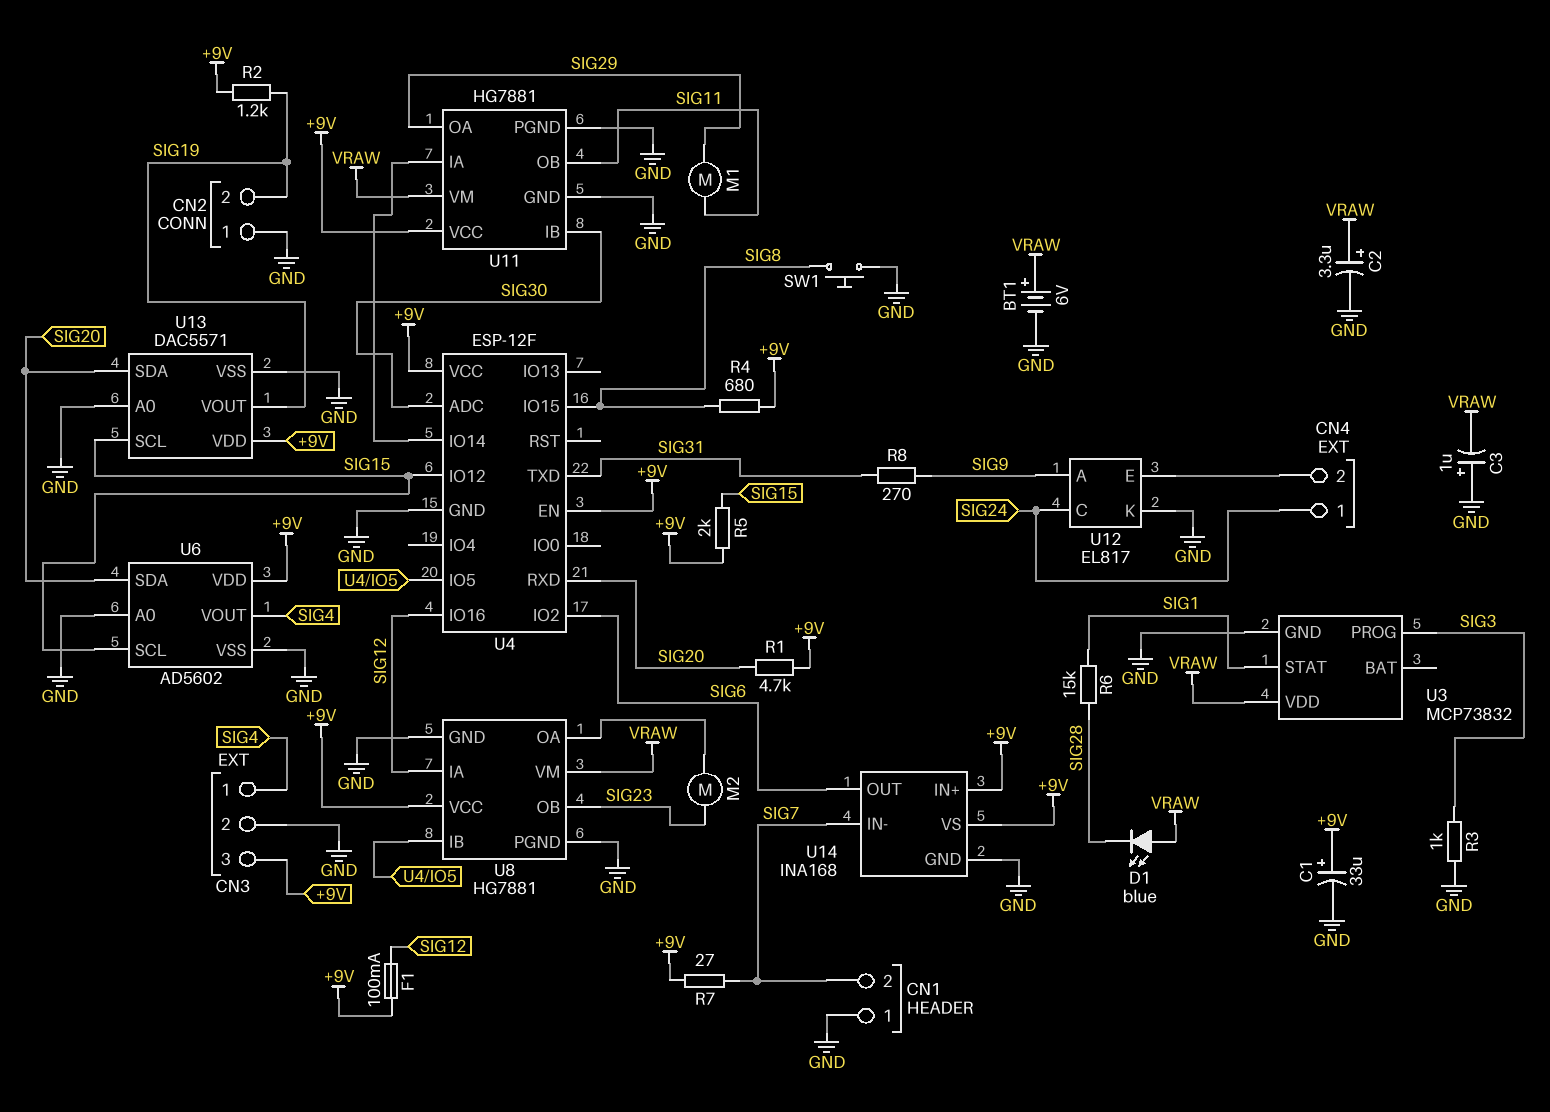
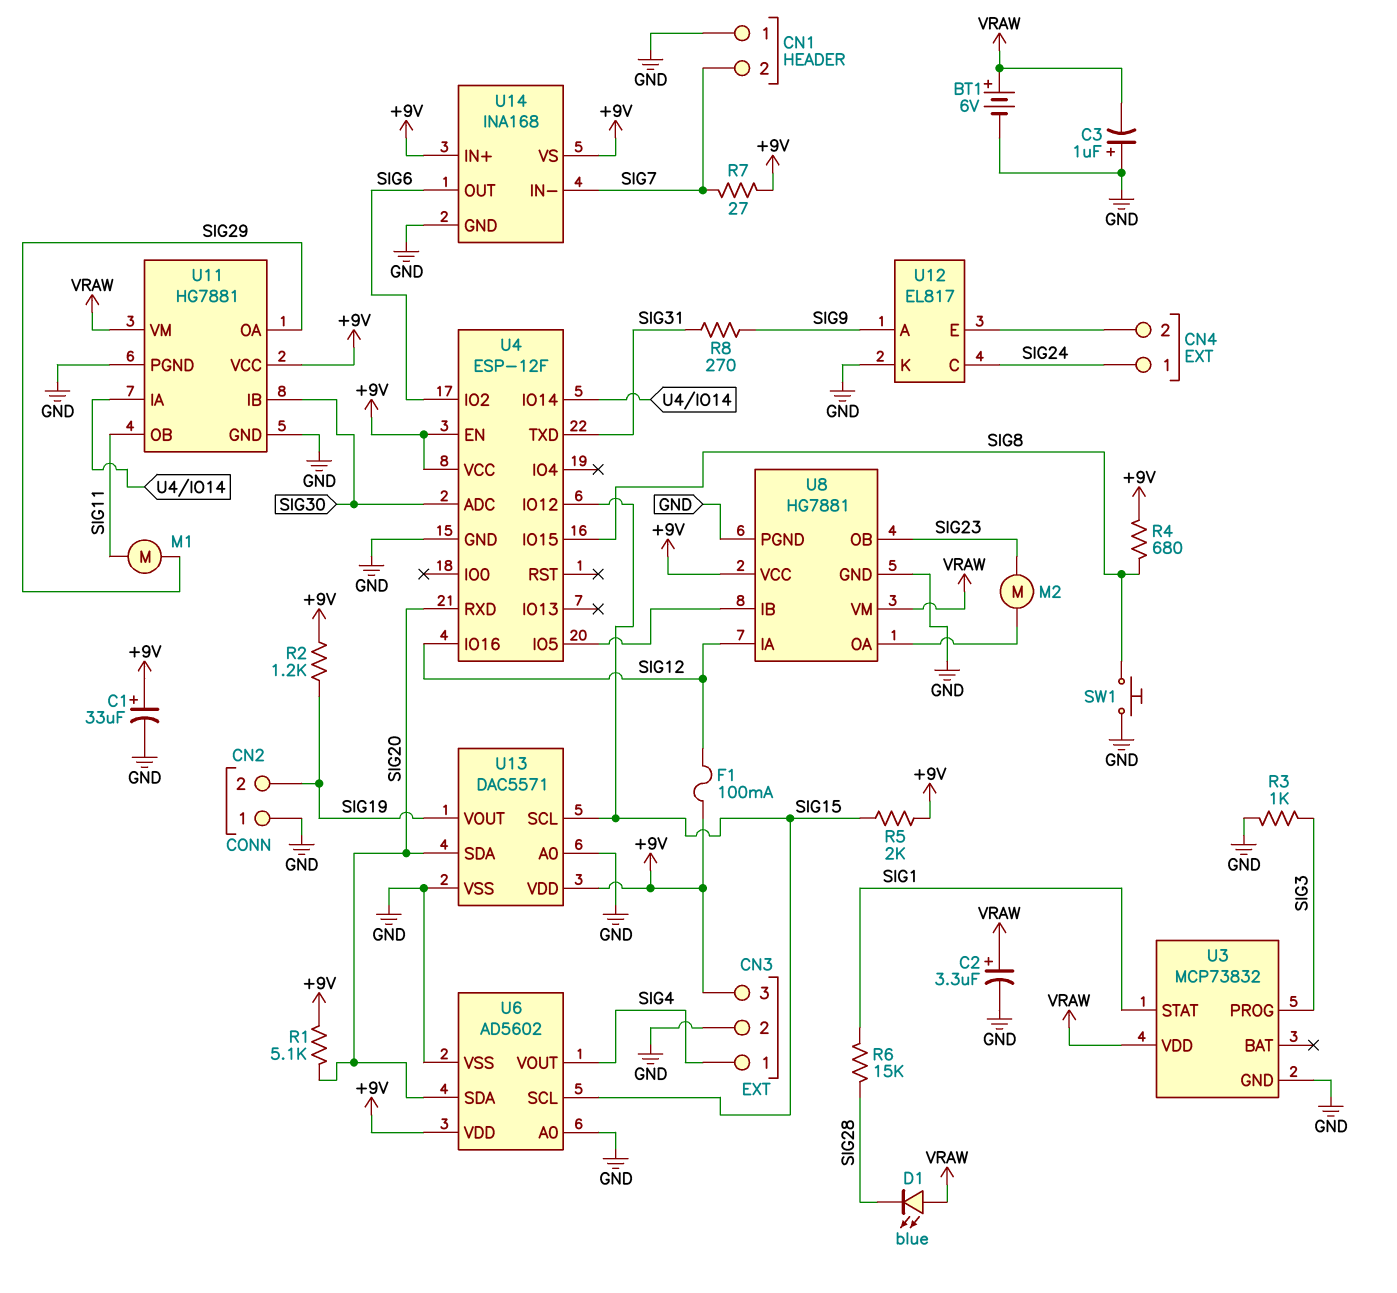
R1: 4.7k (+9V, SIG20) -> 5.1k (+9V, SIG20)

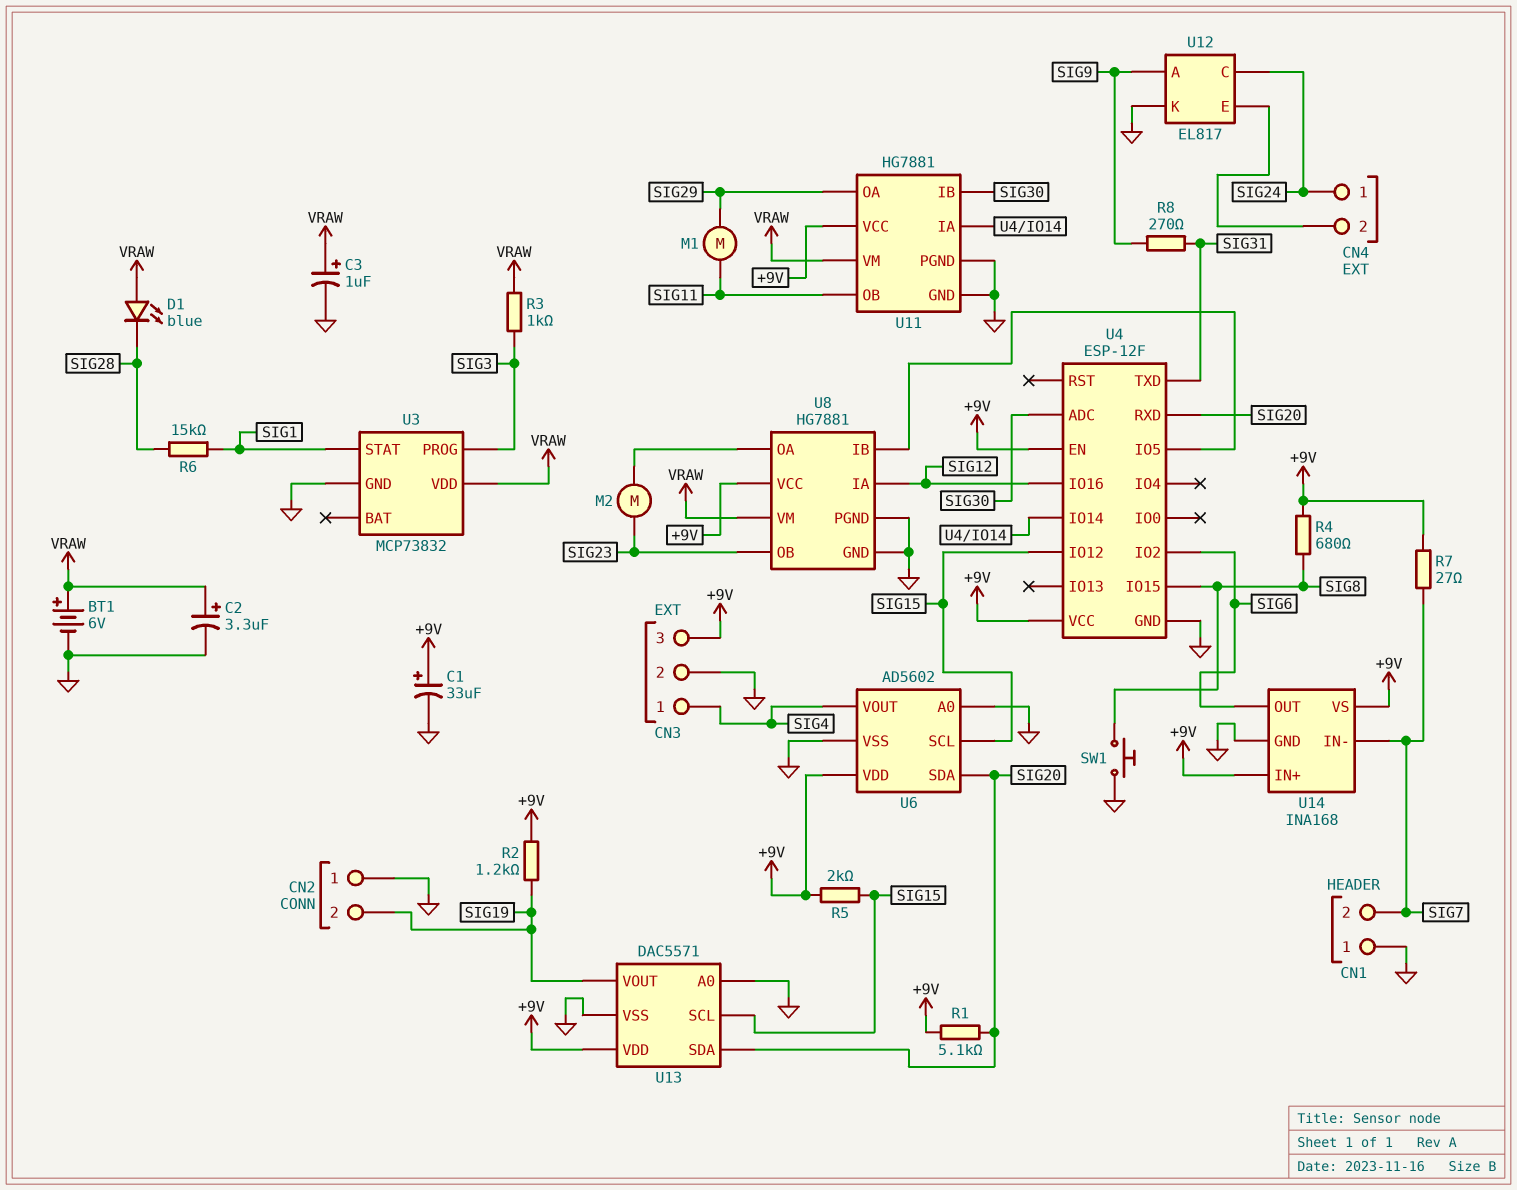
C3: 1uF (plus GND, minus VRAW) -> 1uF (plus VRAW, minus GND)
F1: 100mA (+9V, SIG12) -> none
R3: 1k (GND, SIG3) -> 1k (SIG3, VRAW)

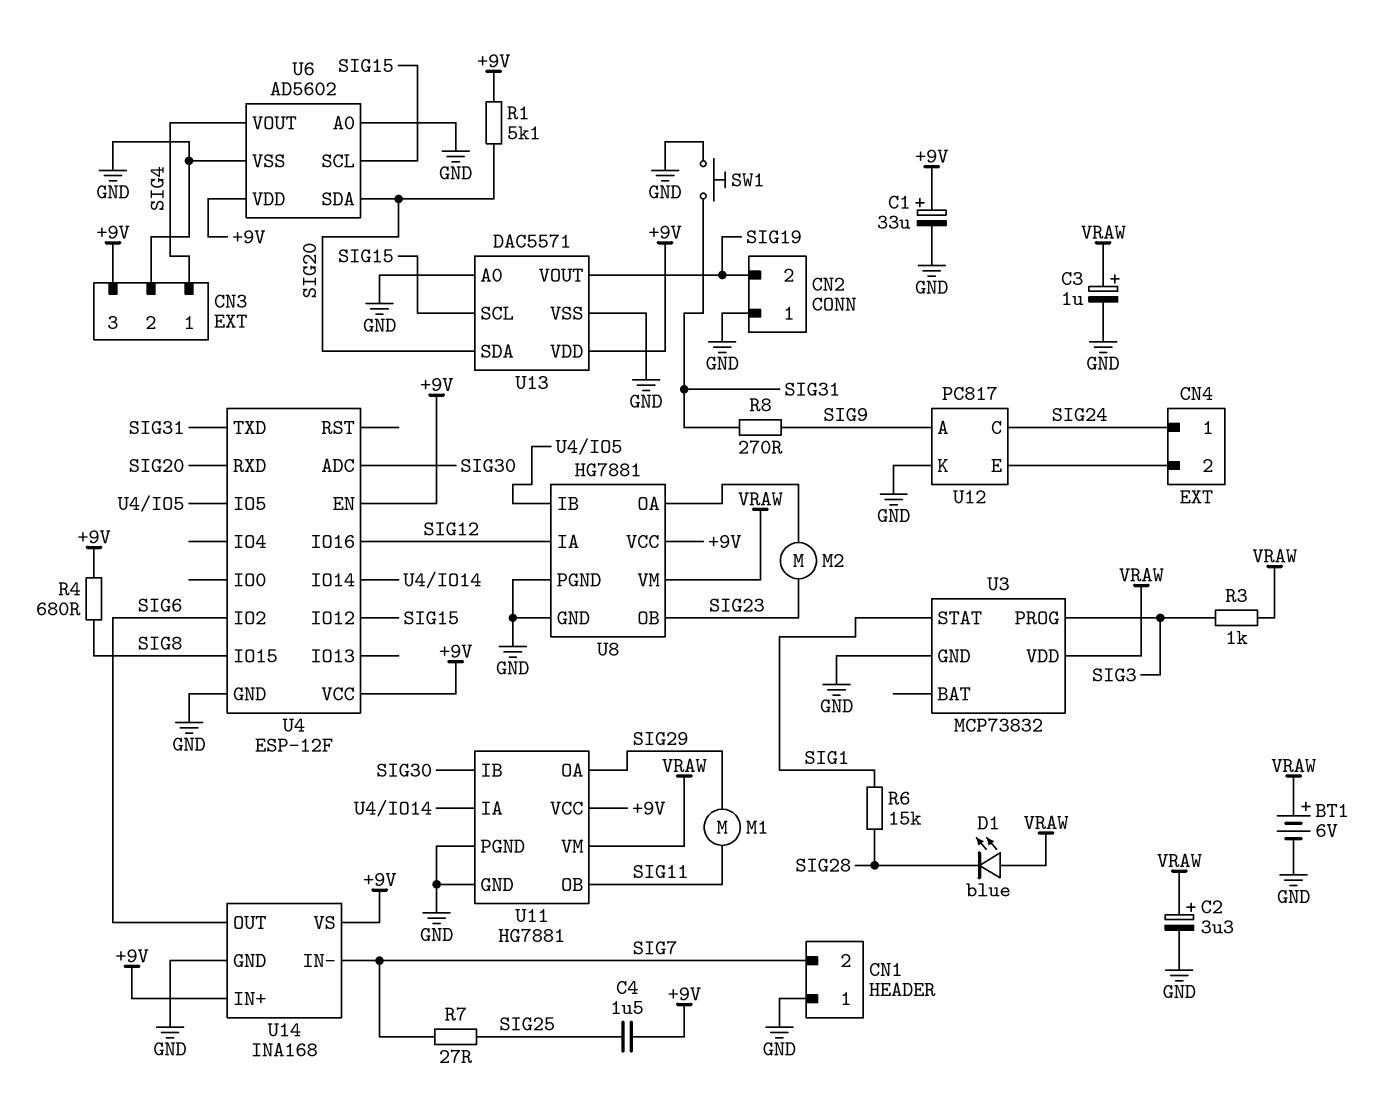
C4: none -> 1.5uF (+9V, SIG25)
R2: 1.2k (+9V, SIG19) -> none
R5: 2k (+9V, SIG15) -> none
R7: 27 (+9V, SIG7) -> 27 (SIG7, SIG25)
SW1: button (GND, SIG8) -> button (GND, SIG31)
U12: EL817 -> PC817

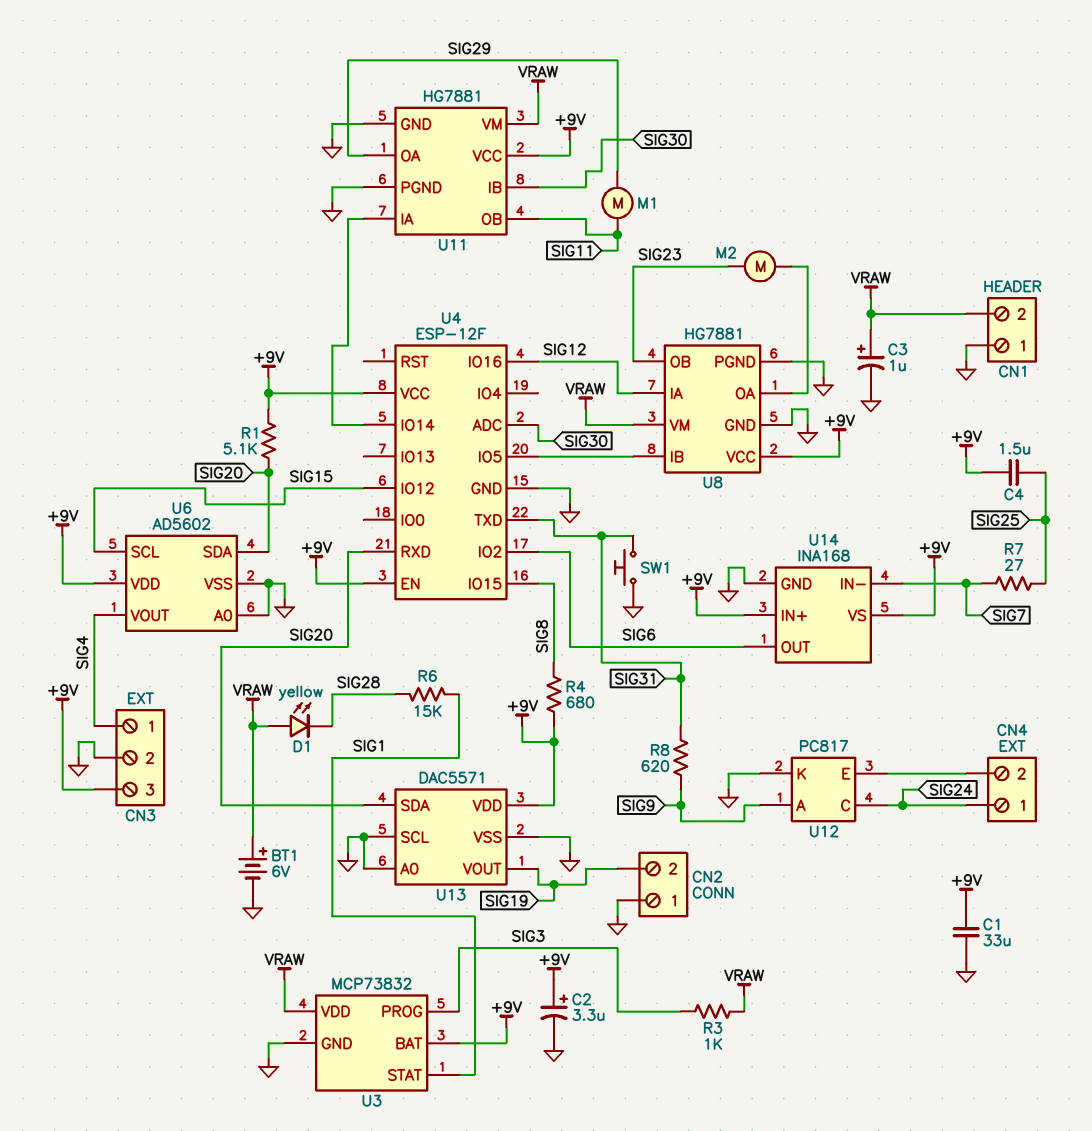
C1: 33uF (plus +9V, minus GND) -> 33uF (+9V, GND)
C2: 3.3uF (plus VRAW, minus GND) -> 3.3uF (plus +9V, minus GND)
CN1 pin 2: SIG7 -> VRAW
D1: LED blue (A VRAW, K SIG28) -> LED yellow (A VRAW, K SIG28)
R8: 270 (SIG9, SIG31) -> 620 (SIG9, SIG31)
U3 pin BAT: none -> +9V
U13 pin SCL: SIG15 -> GND

